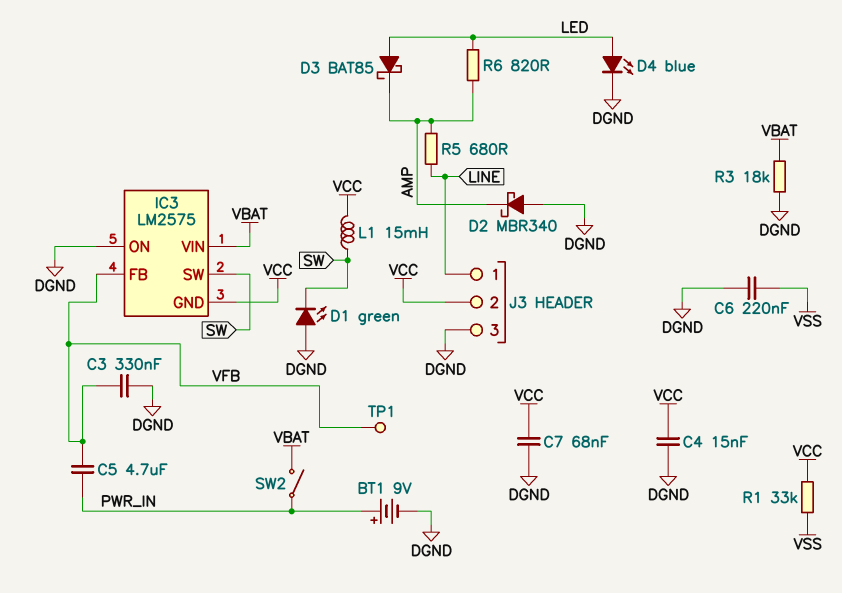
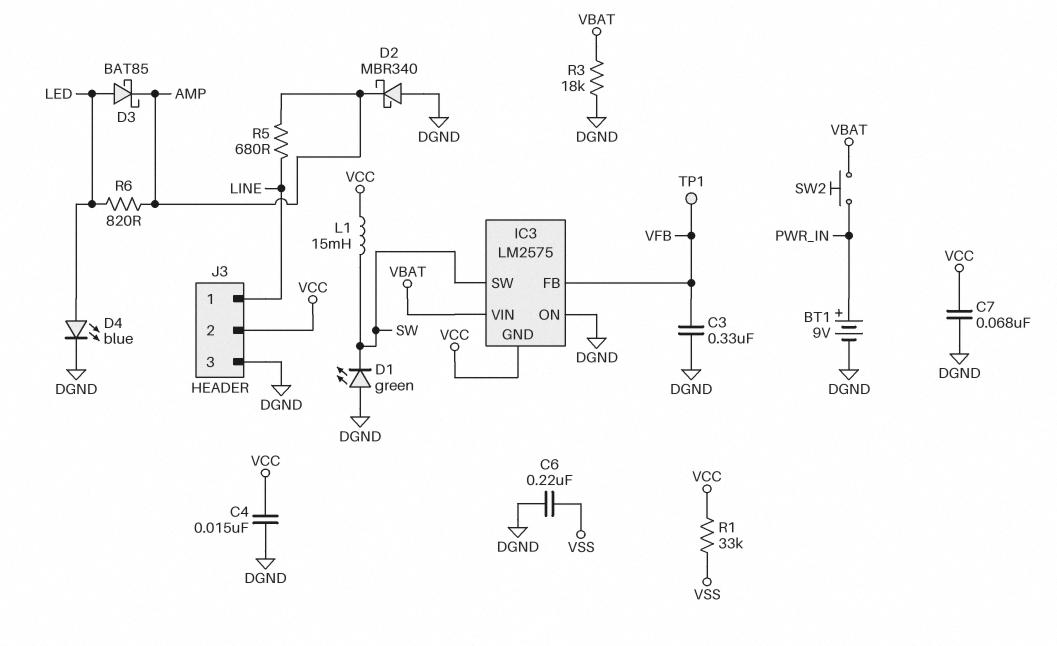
C5: 4.7uF (PWR_IN, VFB) -> none
SW2: switch (PWR_IN, VBAT) -> button (PWR_IN, VBAT)

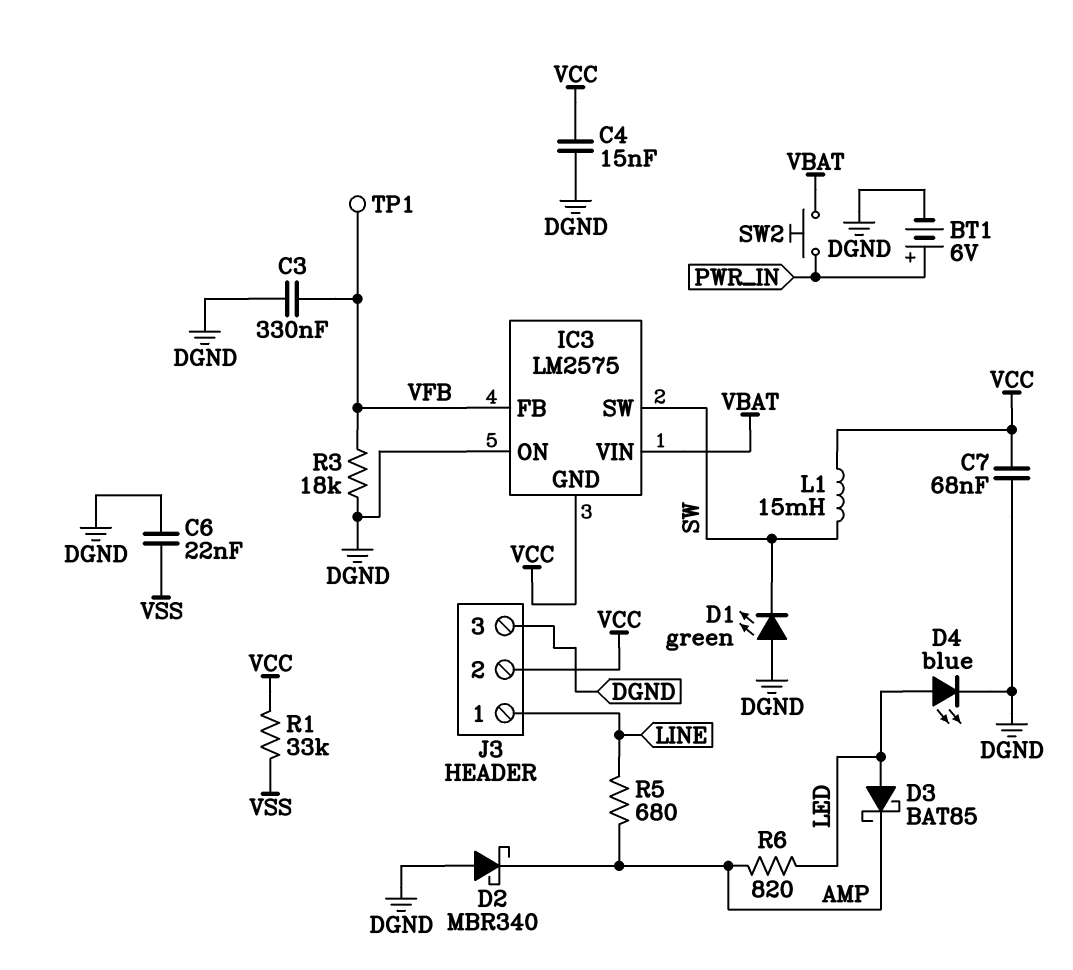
BT1: 9V (plus PWR_IN, minus DGND) -> 6V (plus PWR_IN, minus DGND)
C6: 220nF (DGND, VSS) -> 22nF (DGND, VSS)
R3: 18k (DGND, VBAT) -> 18k (DGND, VFB)

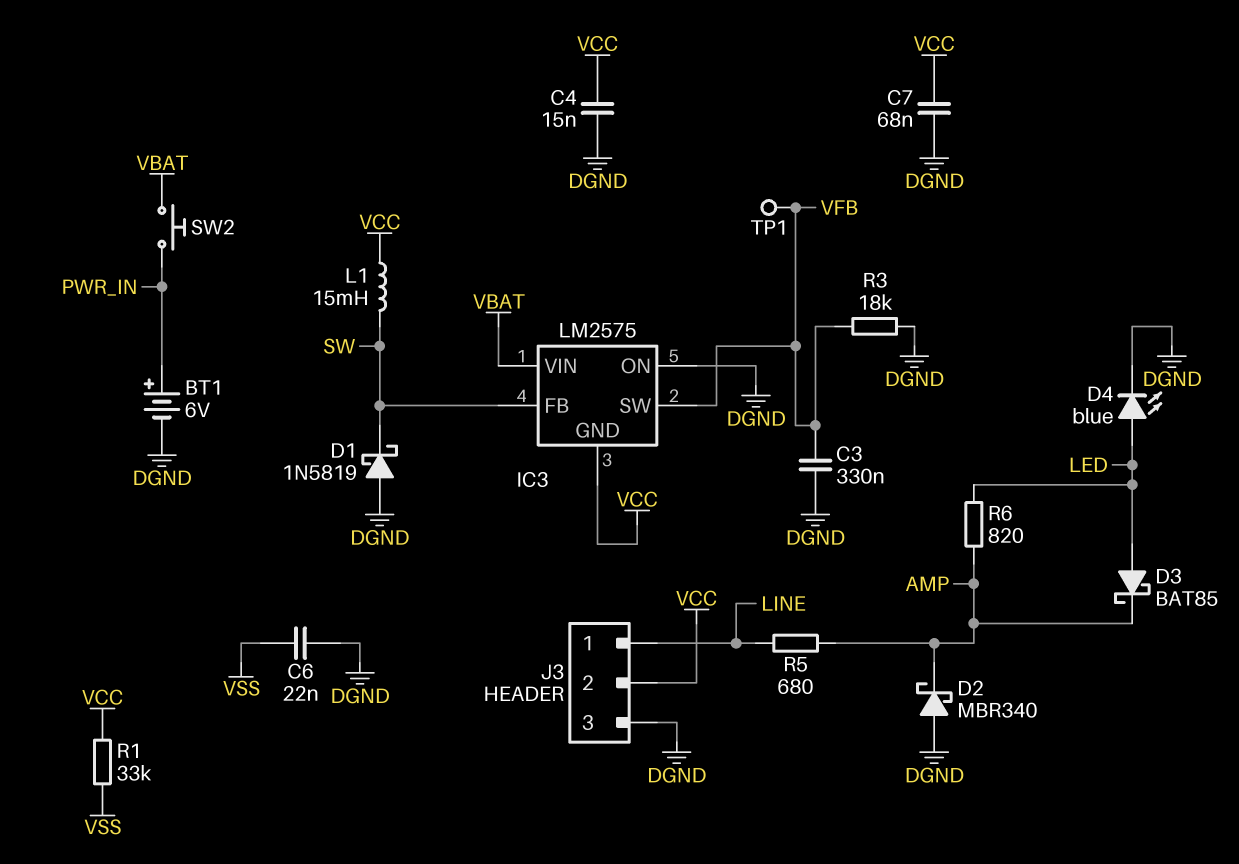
D1: LED green (A DGND, K SW) -> schottky 1N5819 (A DGND, K SW)
IC3 pin FB: VFB -> SW
IC3 pin SW: SW -> VFB

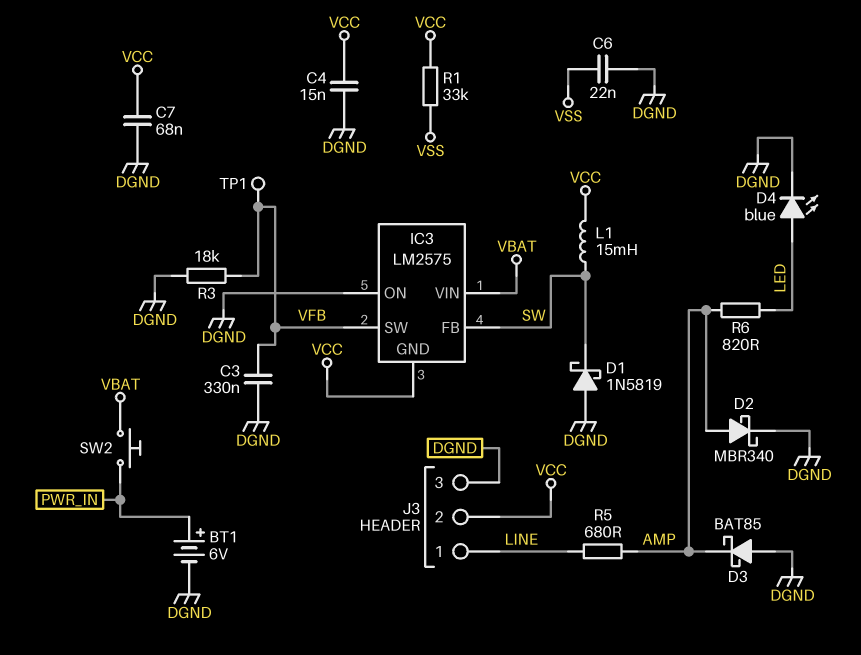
D2: schottky MBR340 (A DGND, K AMP) -> schottky MBR340 (A AMP, K DGND)
D3: schottky BAT85 (A LED, K AMP) -> schottky BAT85 (A DGND, K AMP)

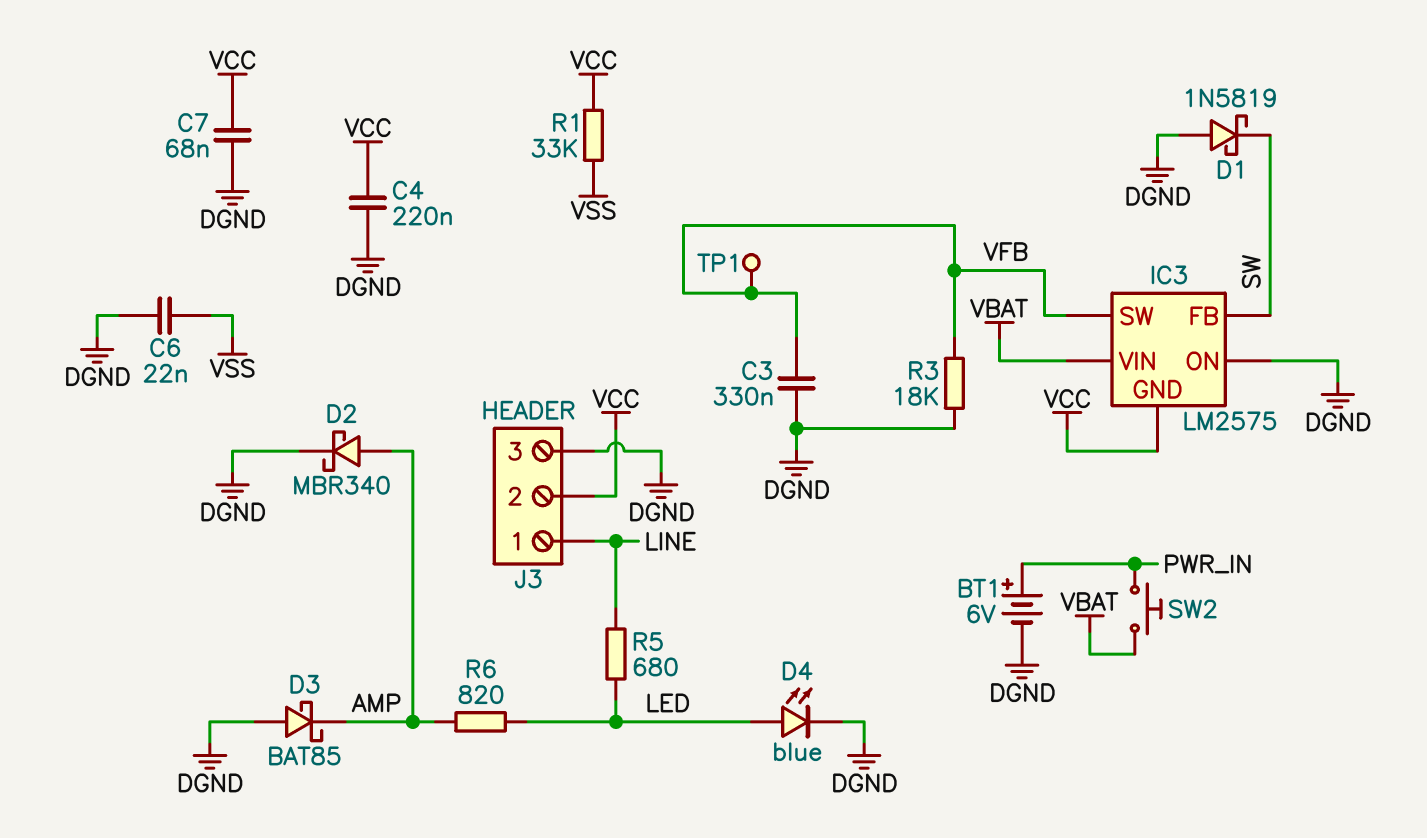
C4: 15nF (DGND, VCC) -> 220nF (DGND, VCC)
L1: 15mH (SW, VCC) -> none
R5: 680 (AMP, LINE) -> 680 (LED, LINE)

